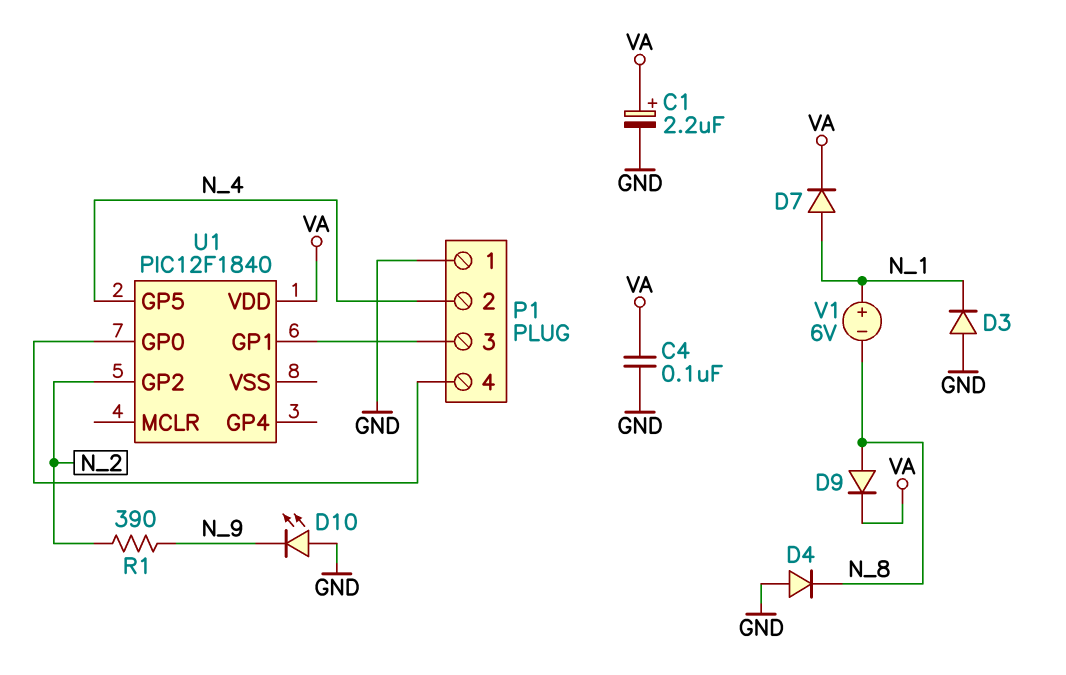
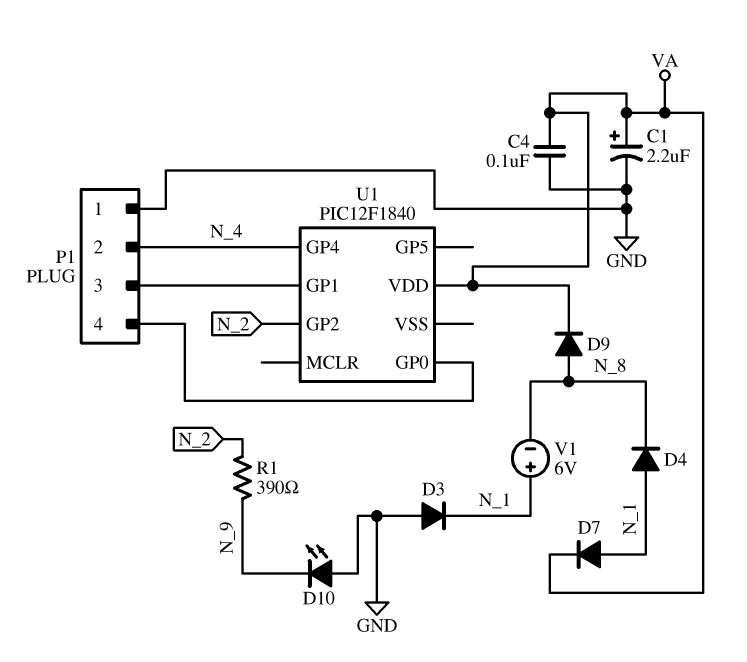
D4: diode (A GND, K N_8) -> diode (A N_1, K N_8)
U1 pin GP4: none -> N_4
U1 pin GP5: N_4 -> none

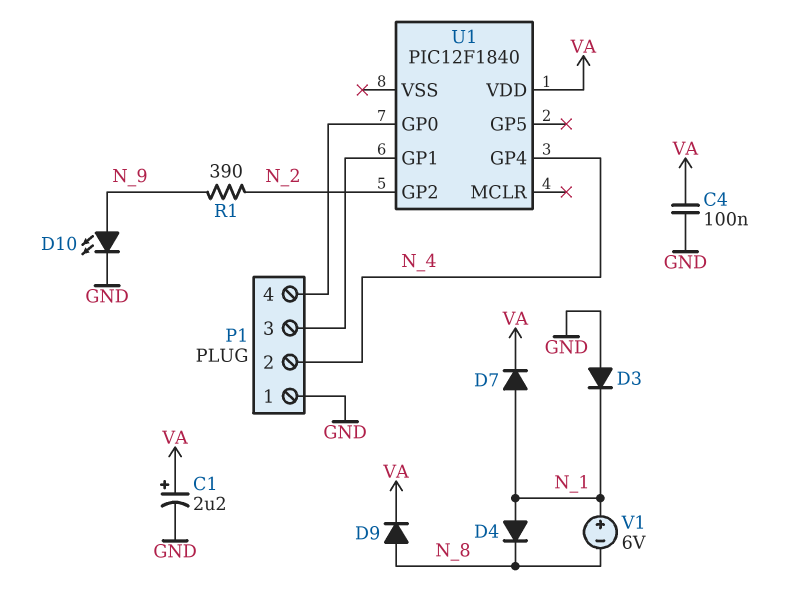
D10: LED (A GND, K N_9) -> LED (A N_9, K GND)

